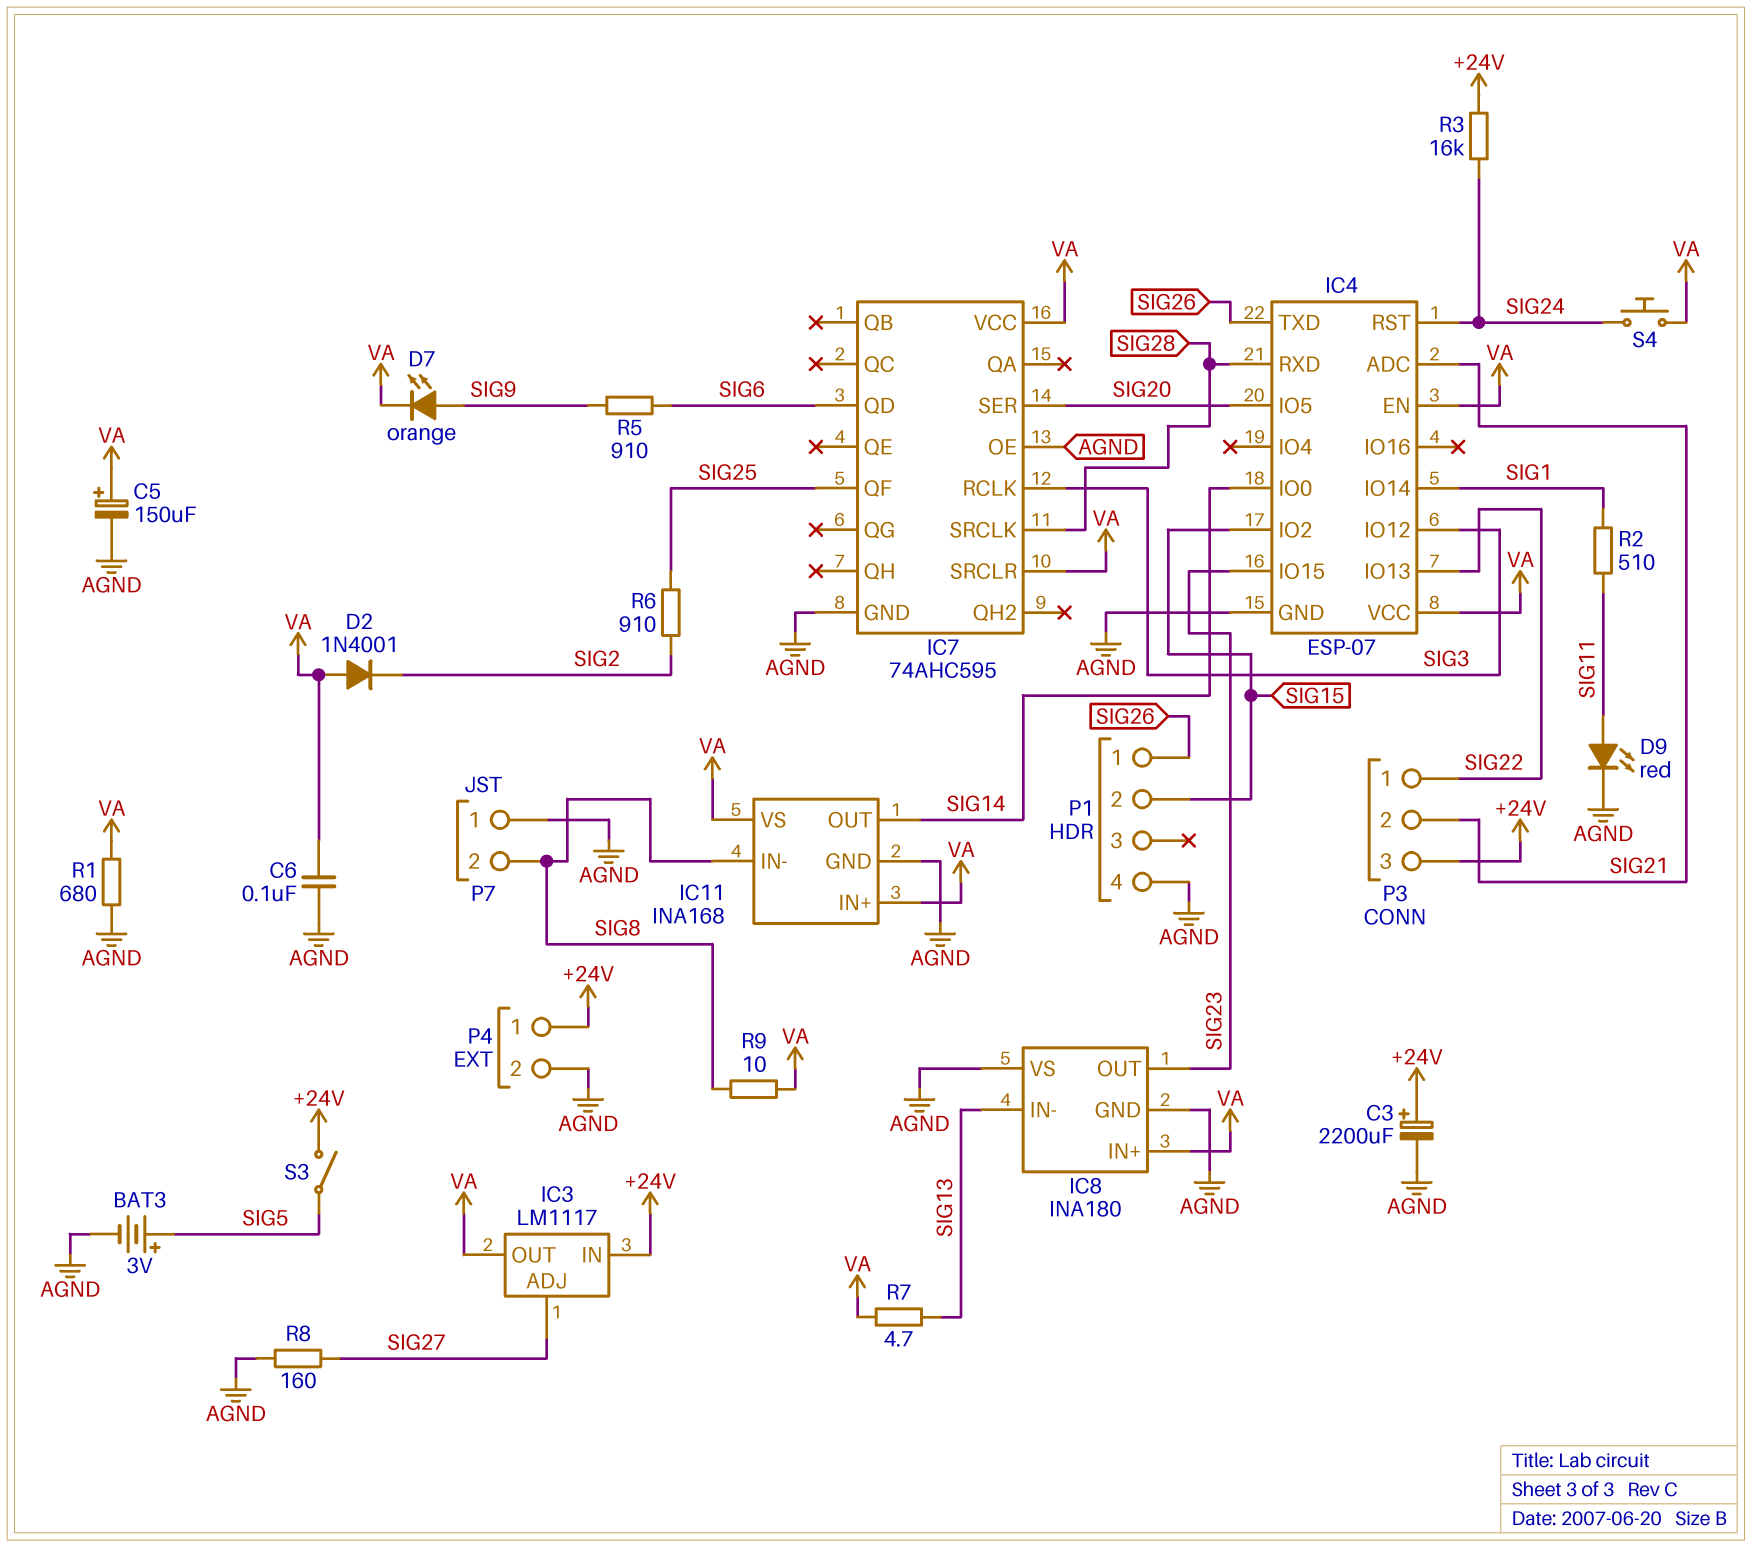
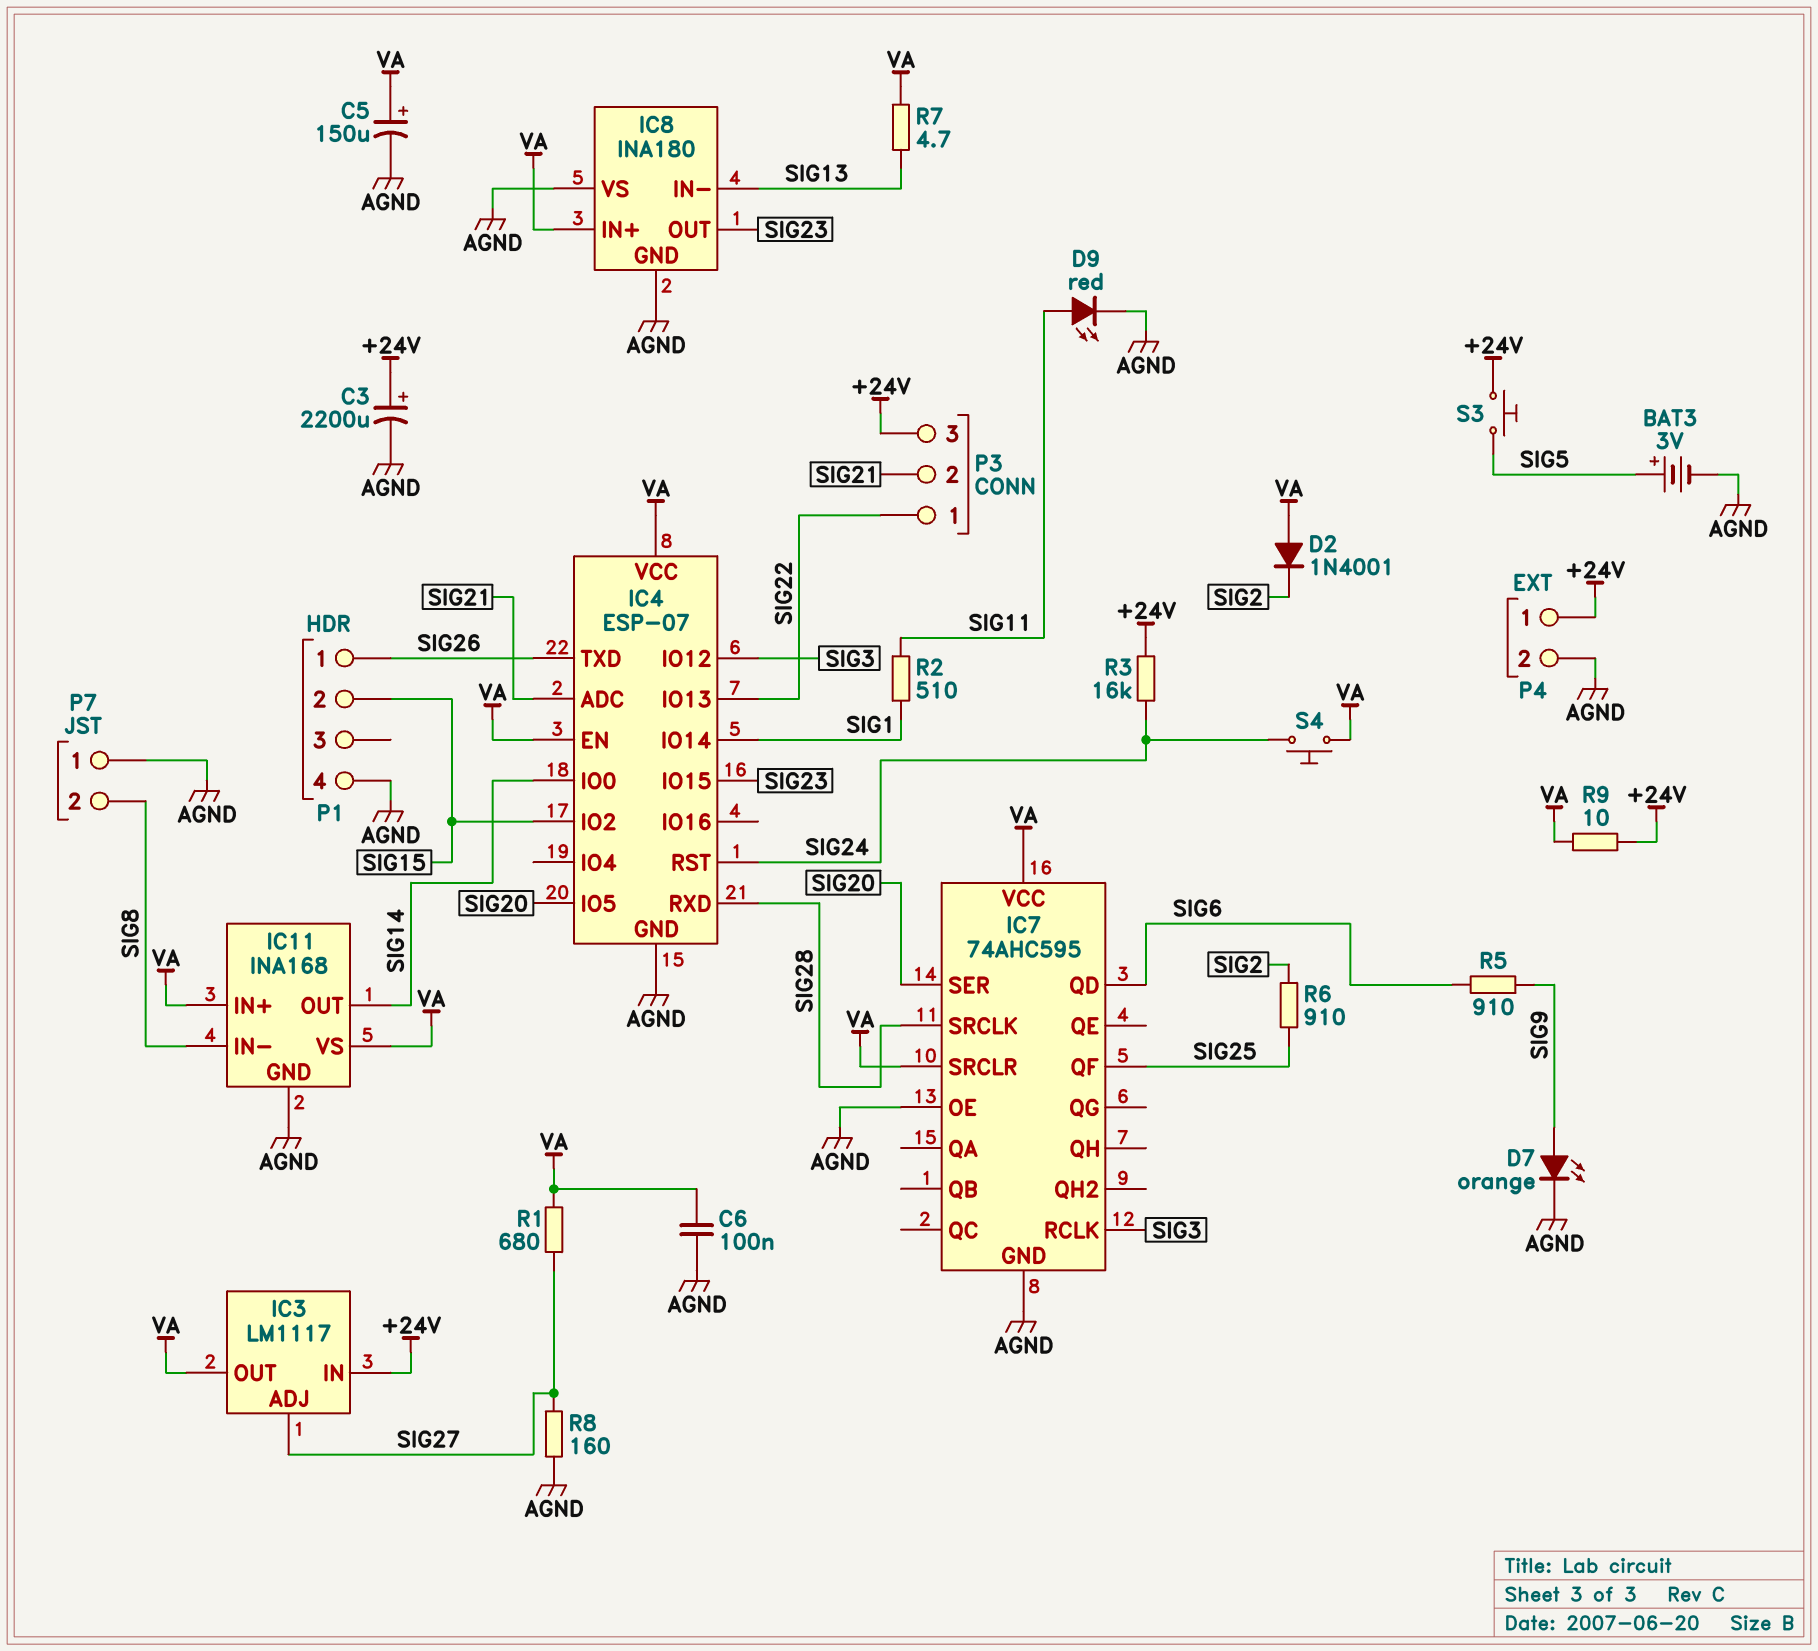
D7: LED orange (A SIG9, K VA) -> LED orange (A SIG9, K AGND)
R1: 680 (AGND, VA) -> 680 (SIG27, VA)
R9: 10 (SIG8, VA) -> 10 (+24V, VA)
S3: switch (+24V, SIG5) -> button (+24V, SIG5)

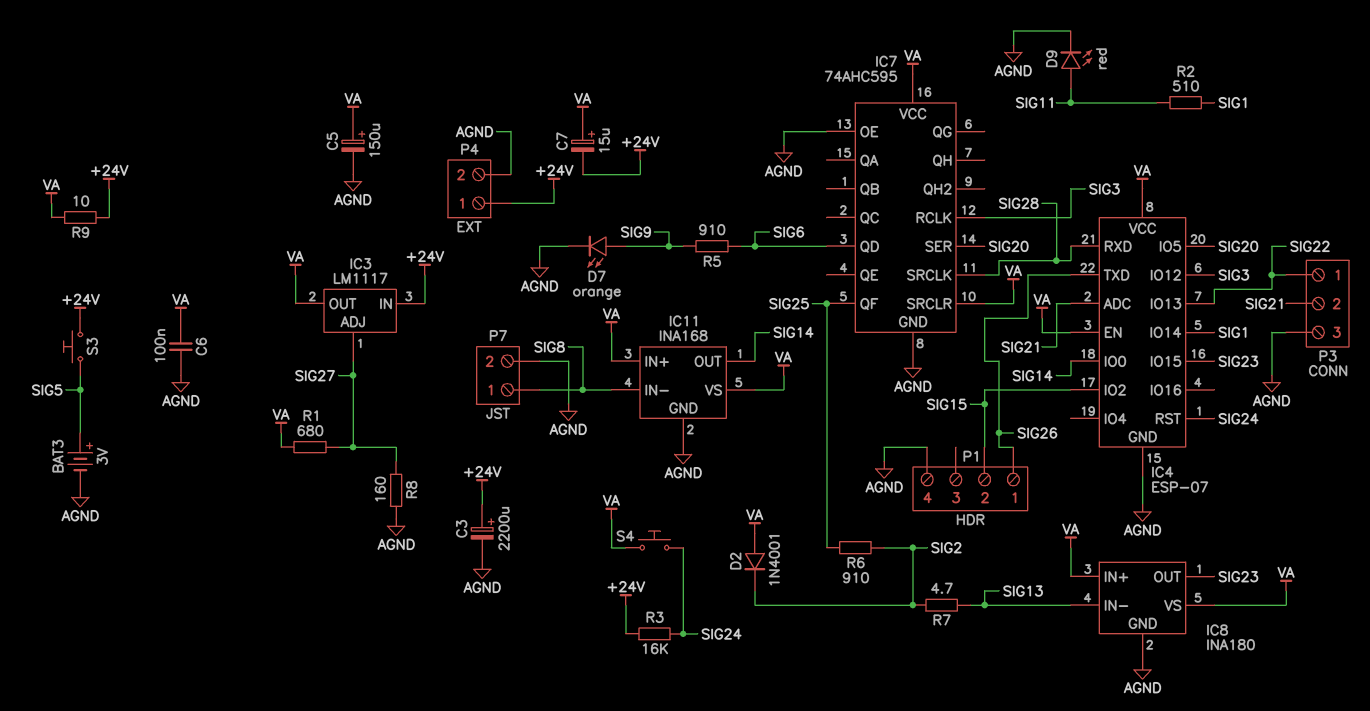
C7: none -> 15uF (plus VA, minus +24V)
IC8 pin VS: AGND -> VA
P3 pin 3: +24V -> AGND
P7 pin 1: AGND -> SIG8
P7 pin 2: SIG8 -> AGND
R7: 4.7 (SIG13, VA) -> 4.7 (SIG2, SIG13)

